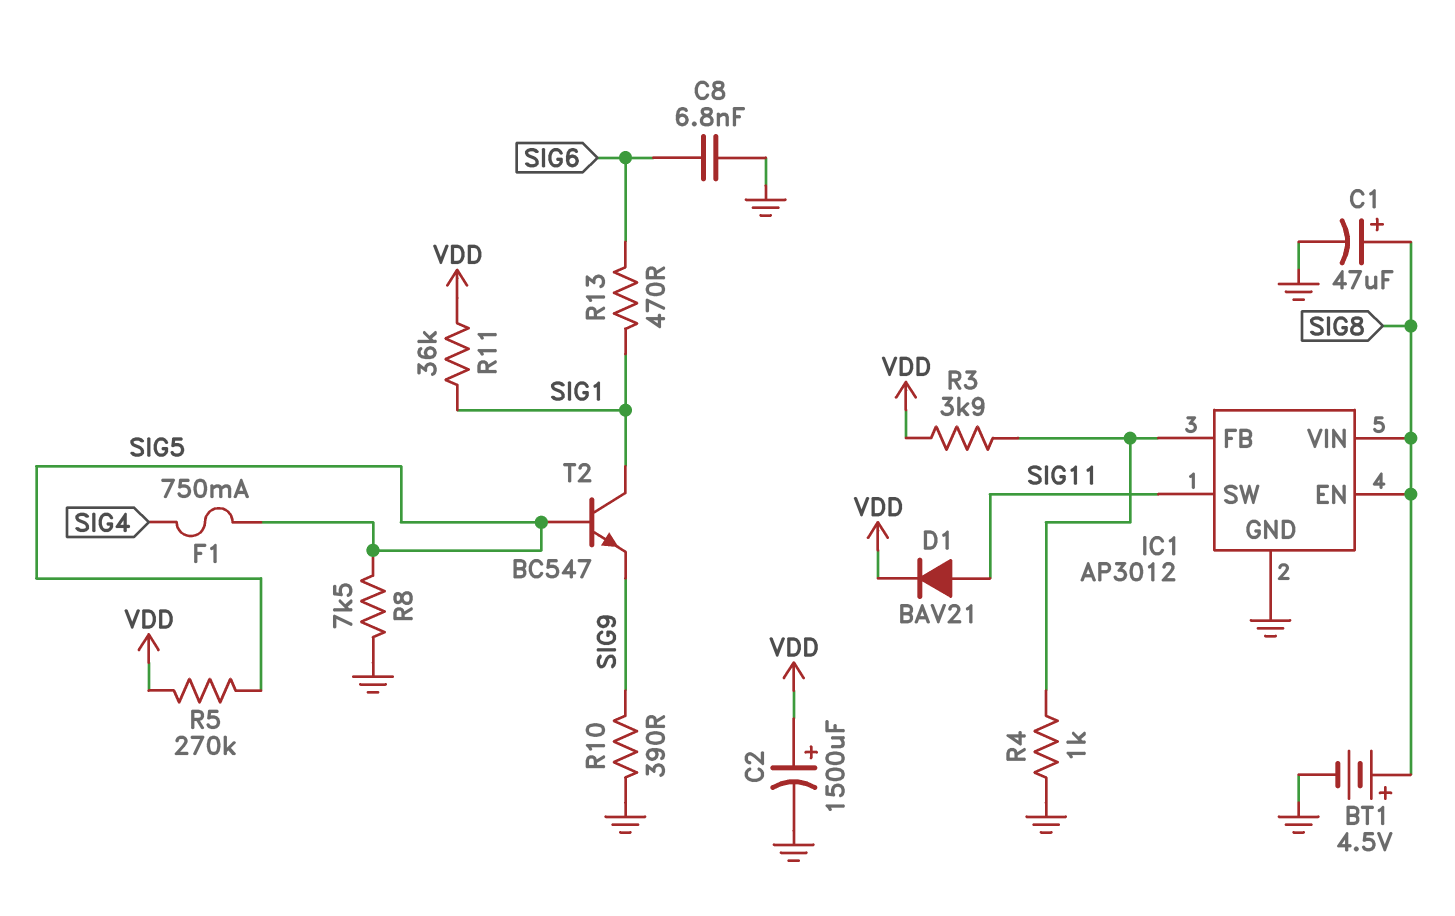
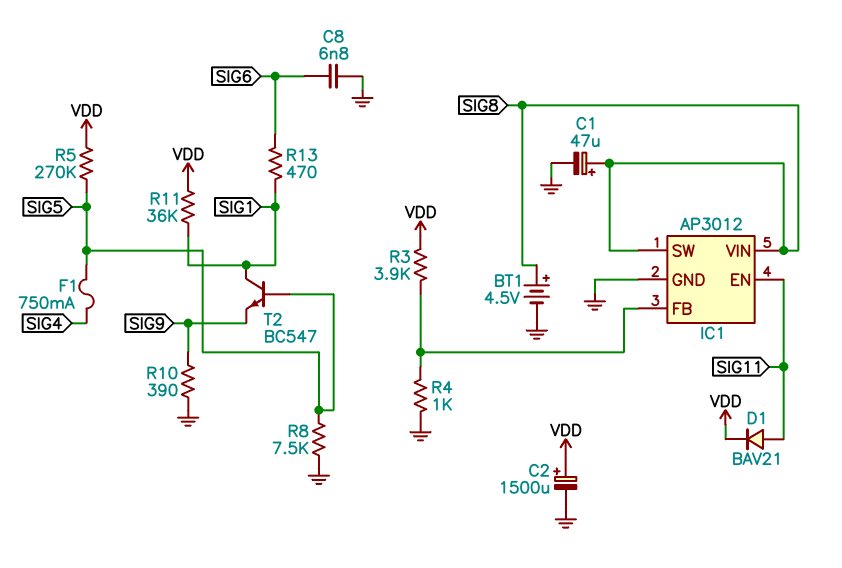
IC1 pin EN: SIG8 -> SIG11
IC1 pin SW: SIG11 -> SIG8

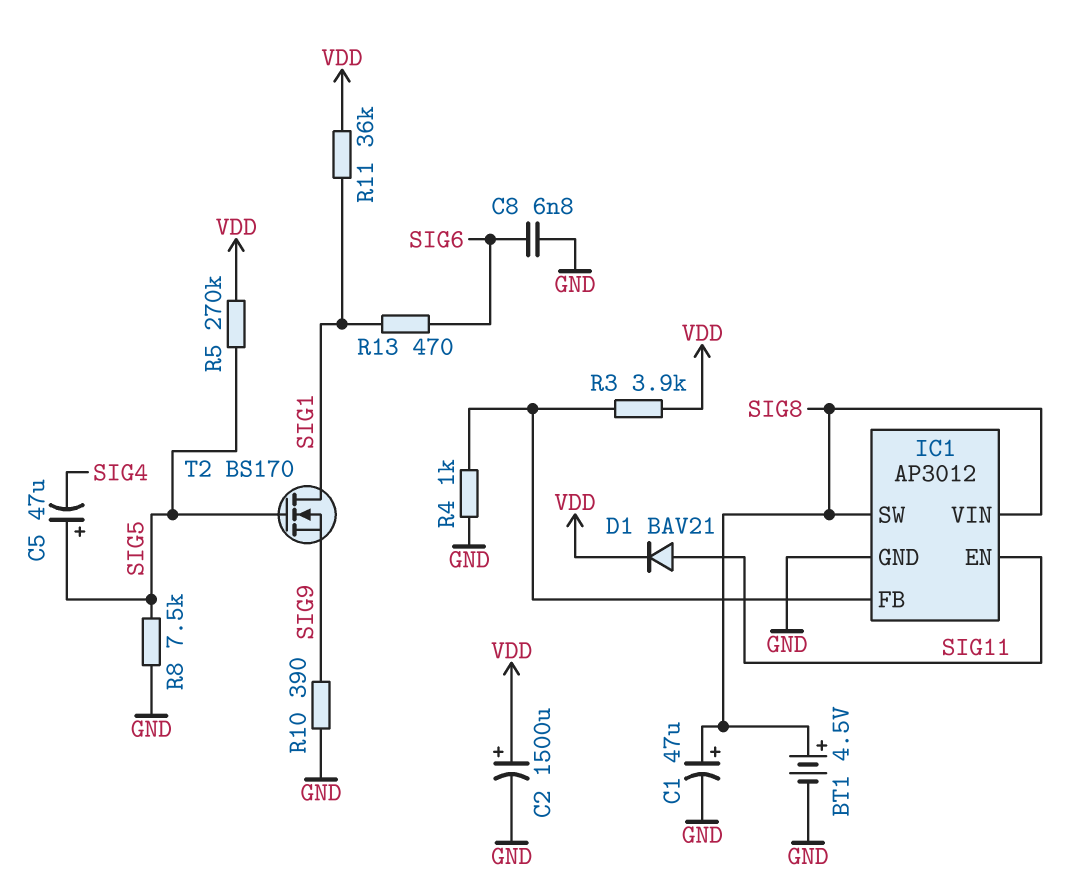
C5: none -> 47uF (plus SIG5, minus SIG4)
F1: 750mA (SIG4, SIG5) -> none
T2: NPN BC547 (B SIG5, C SIG1, E SIG9) -> NMOS BS170 (G SIG5, D SIG1, S SIG9)

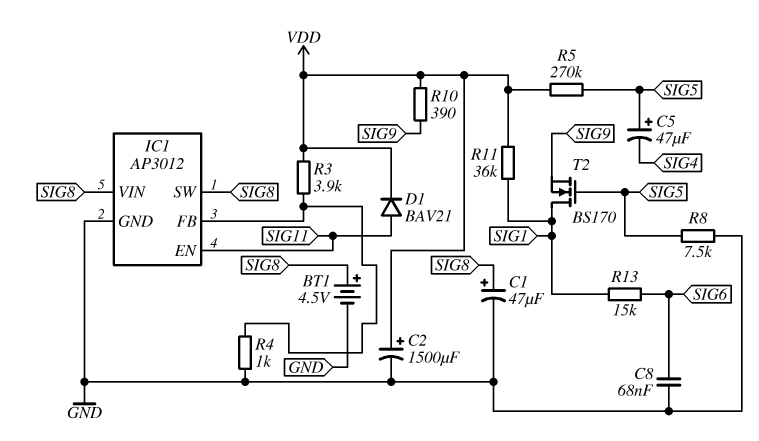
C8: 6.8nF (GND, SIG6) -> 68nF (GND, SIG6)
R10: 390 (GND, SIG9) -> 390 (SIG9, VDD)
R13: 470 (SIG1, SIG6) -> 15k (SIG1, SIG6)

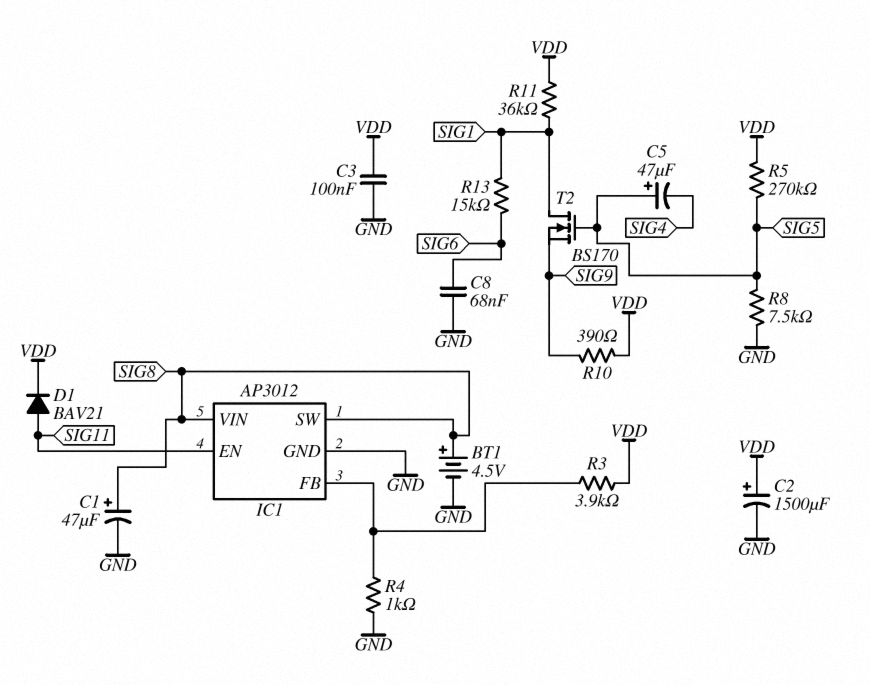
C3: none -> 100nF (GND, VDD)

